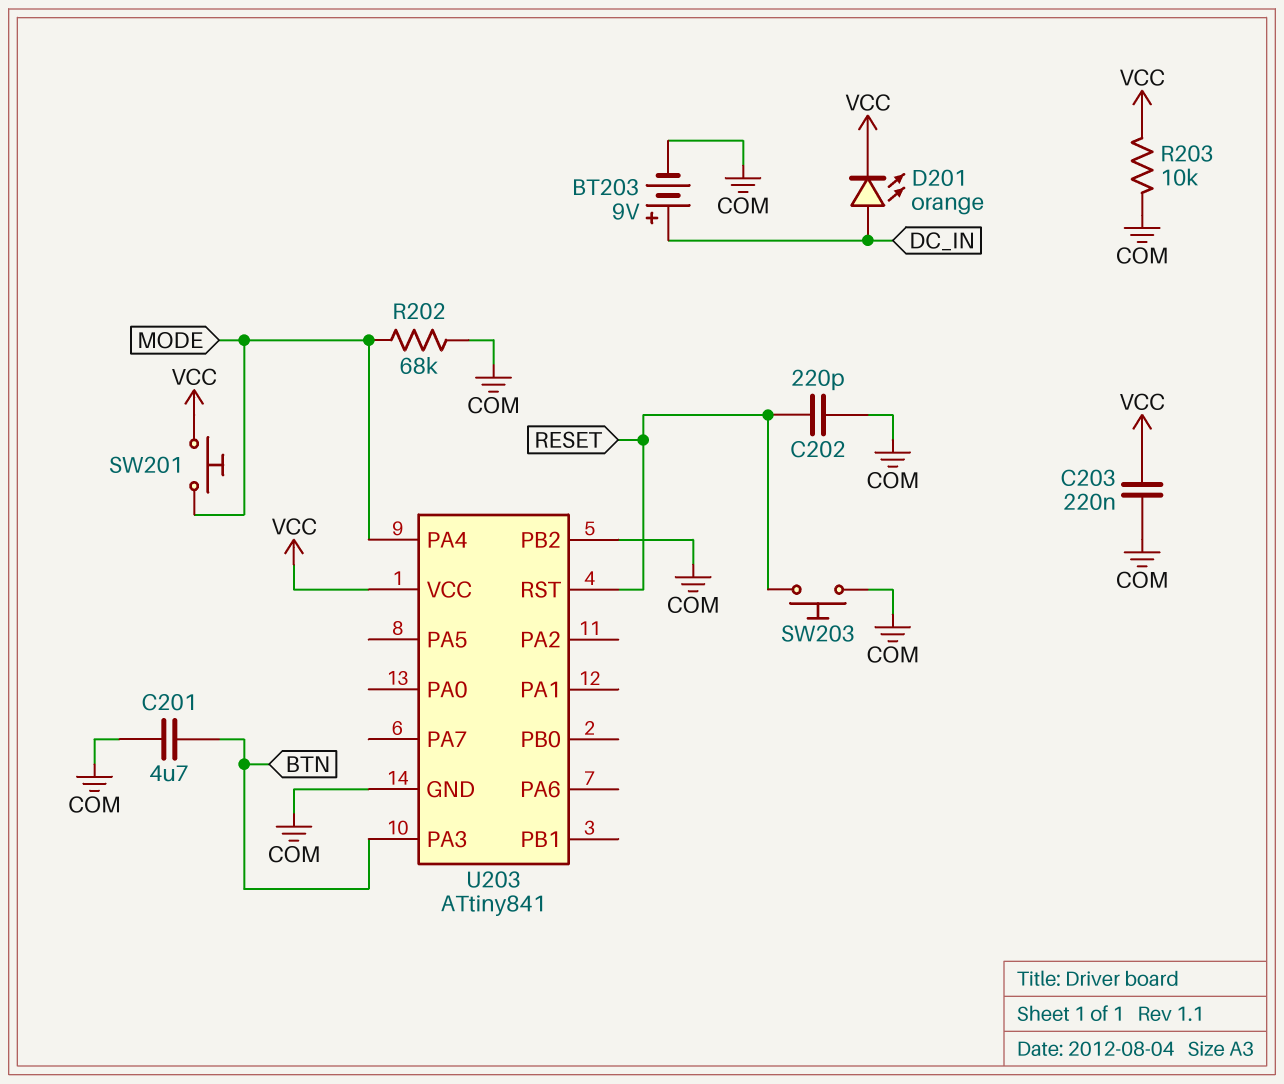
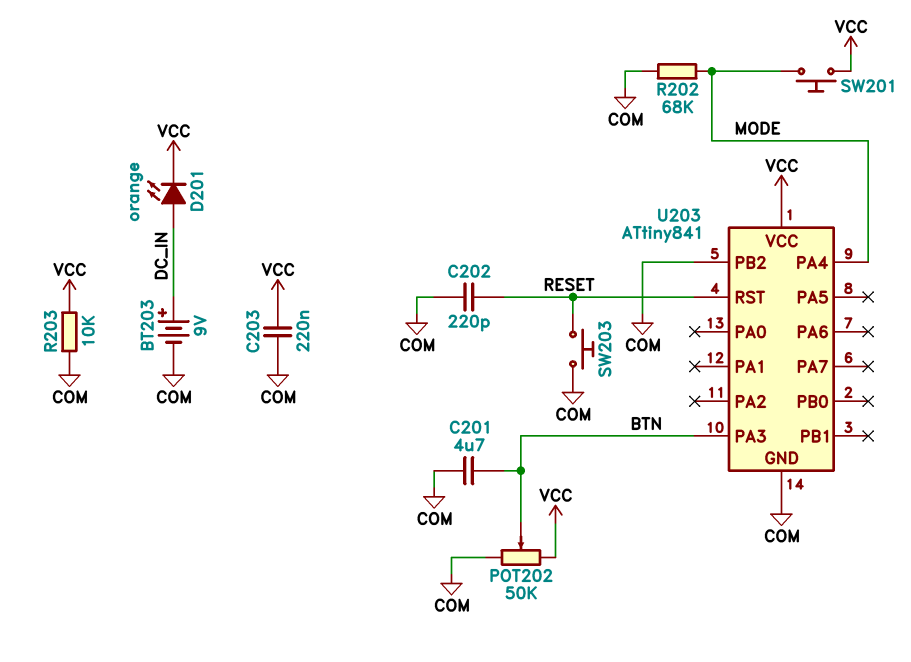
POT202: none -> 50k (COM, VCC, wiper BTN)

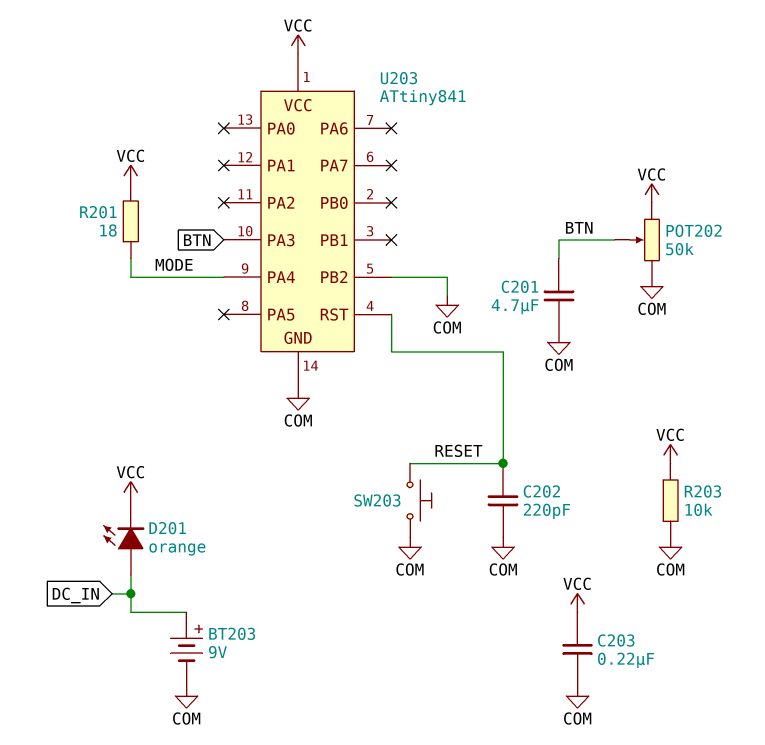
R201: none -> 18 (MODE, VCC)
R202: 68k (COM, MODE) -> none
SW201: button (MODE, VCC) -> none

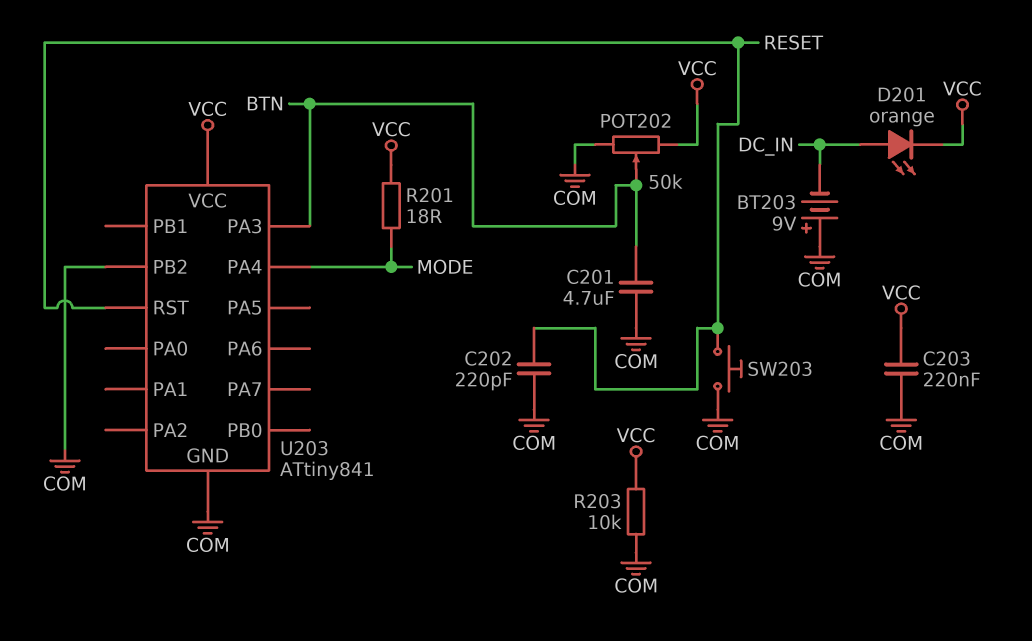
BT203: 9V (plus DC_IN, minus COM) -> 9V (plus COM, minus DC_IN)

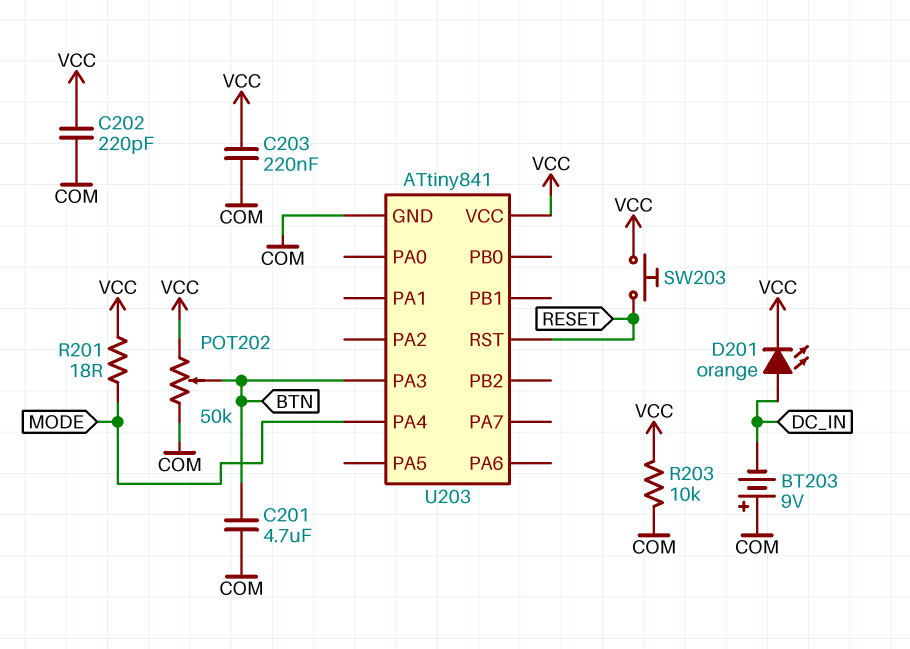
C202: 220pF (COM, RESET) -> 220pF (COM, VCC)
SW203: button (COM, RESET) -> button (RESET, VCC)
U203 pin PB2: COM -> none

